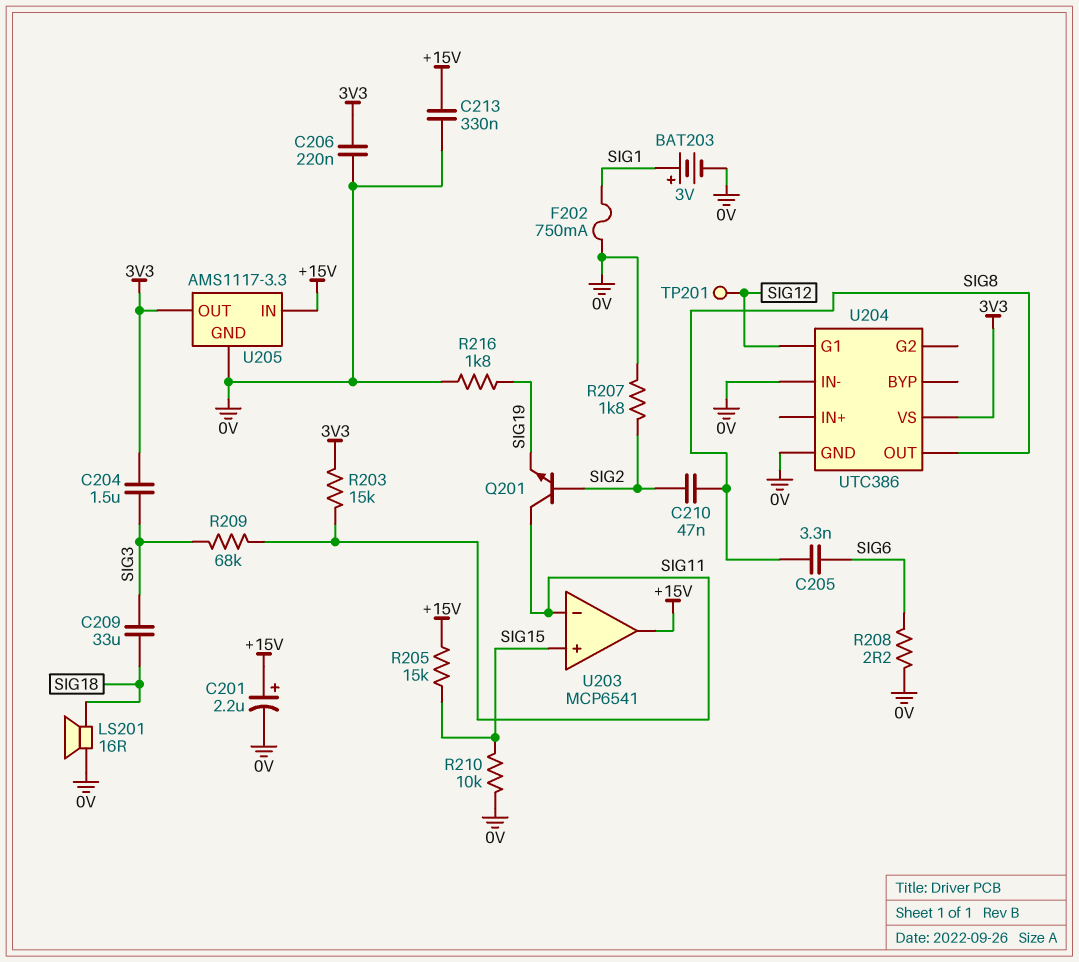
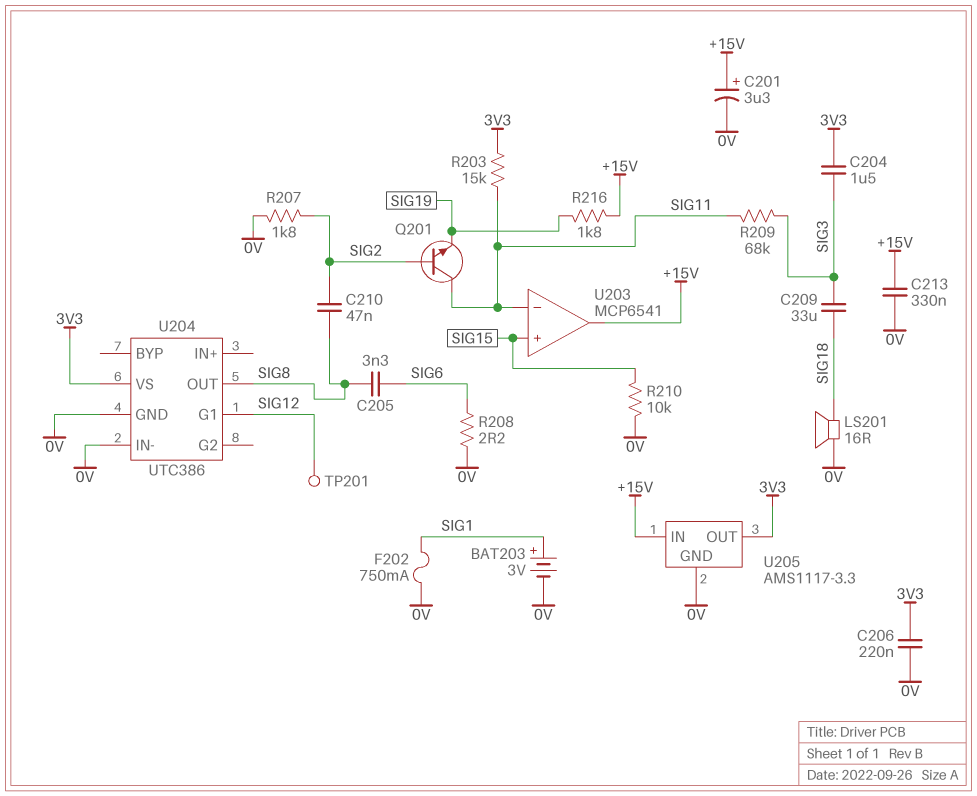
C201: 2.2uF (plus +15V, minus 0V) -> 3.3uF (plus +15V, minus 0V)
R205: 15k (+15V, SIG15) -> none
R216: 1.8k (0V, SIG19) -> 1.8k (+15V, SIG19)

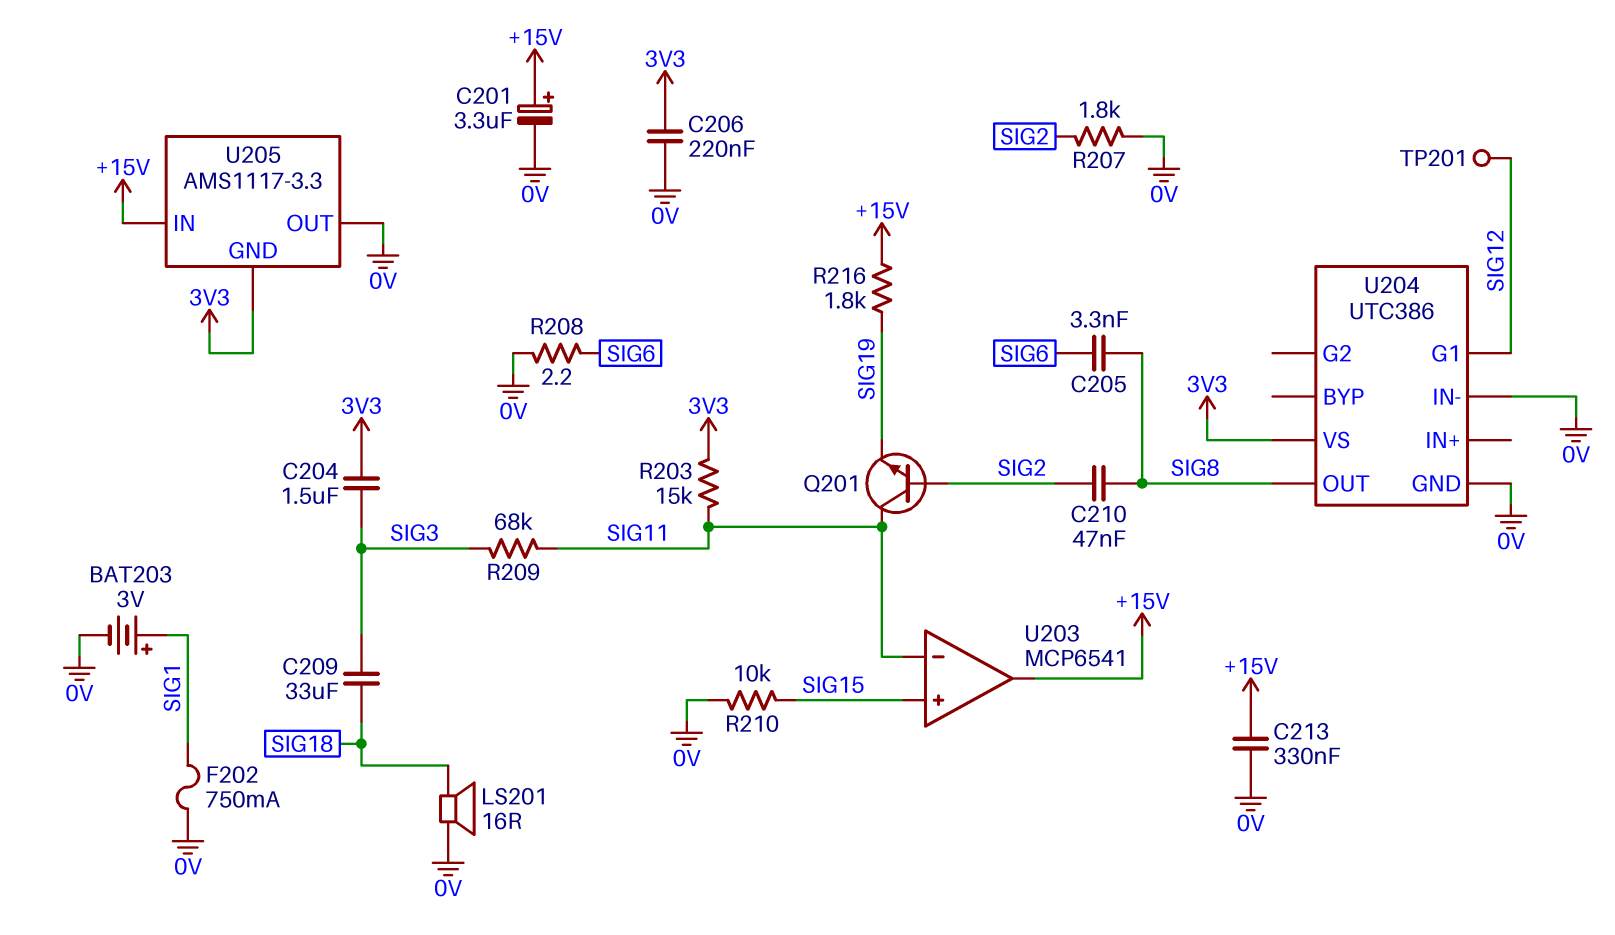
U205 pin GND: 0V -> 3V3
U205 pin OUT: 3V3 -> 0V

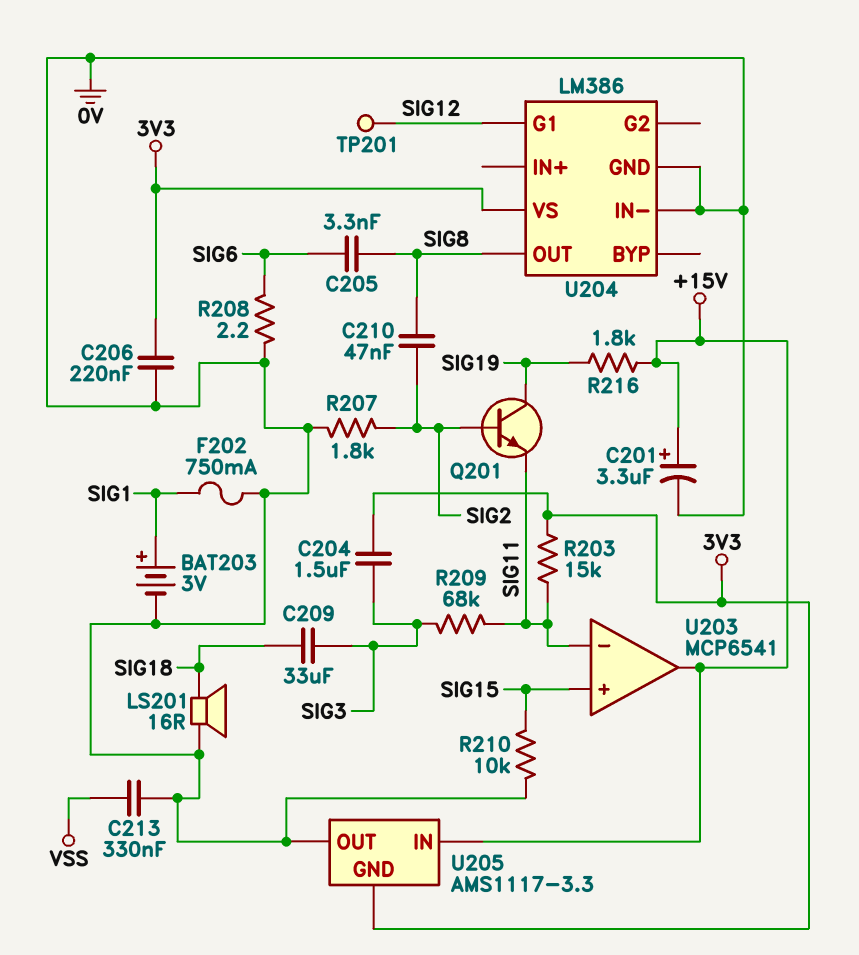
C213: 330nF (+15V, 0V) -> 330nF (0V, VSS)
Q201: NPN (B SIG2, C SIG11, E SIG19) -> NPN (B SIG2, C SIG19, E SIG11)
U204: UTC386 -> LM386

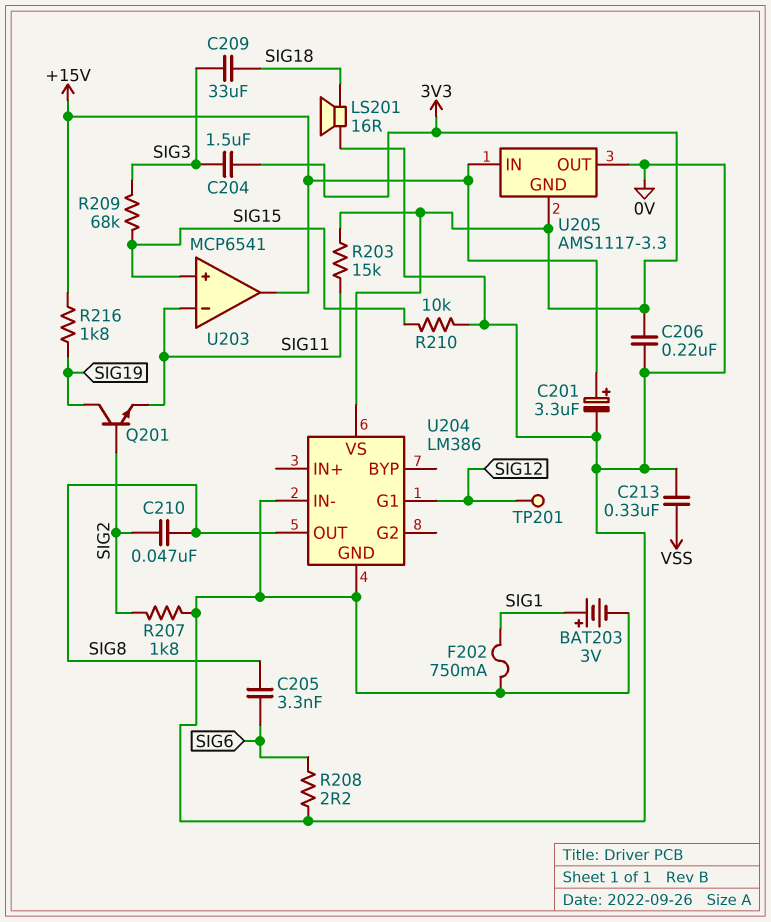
R209: 68k (SIG3, SIG11) -> 68k (SIG3, SIG15)

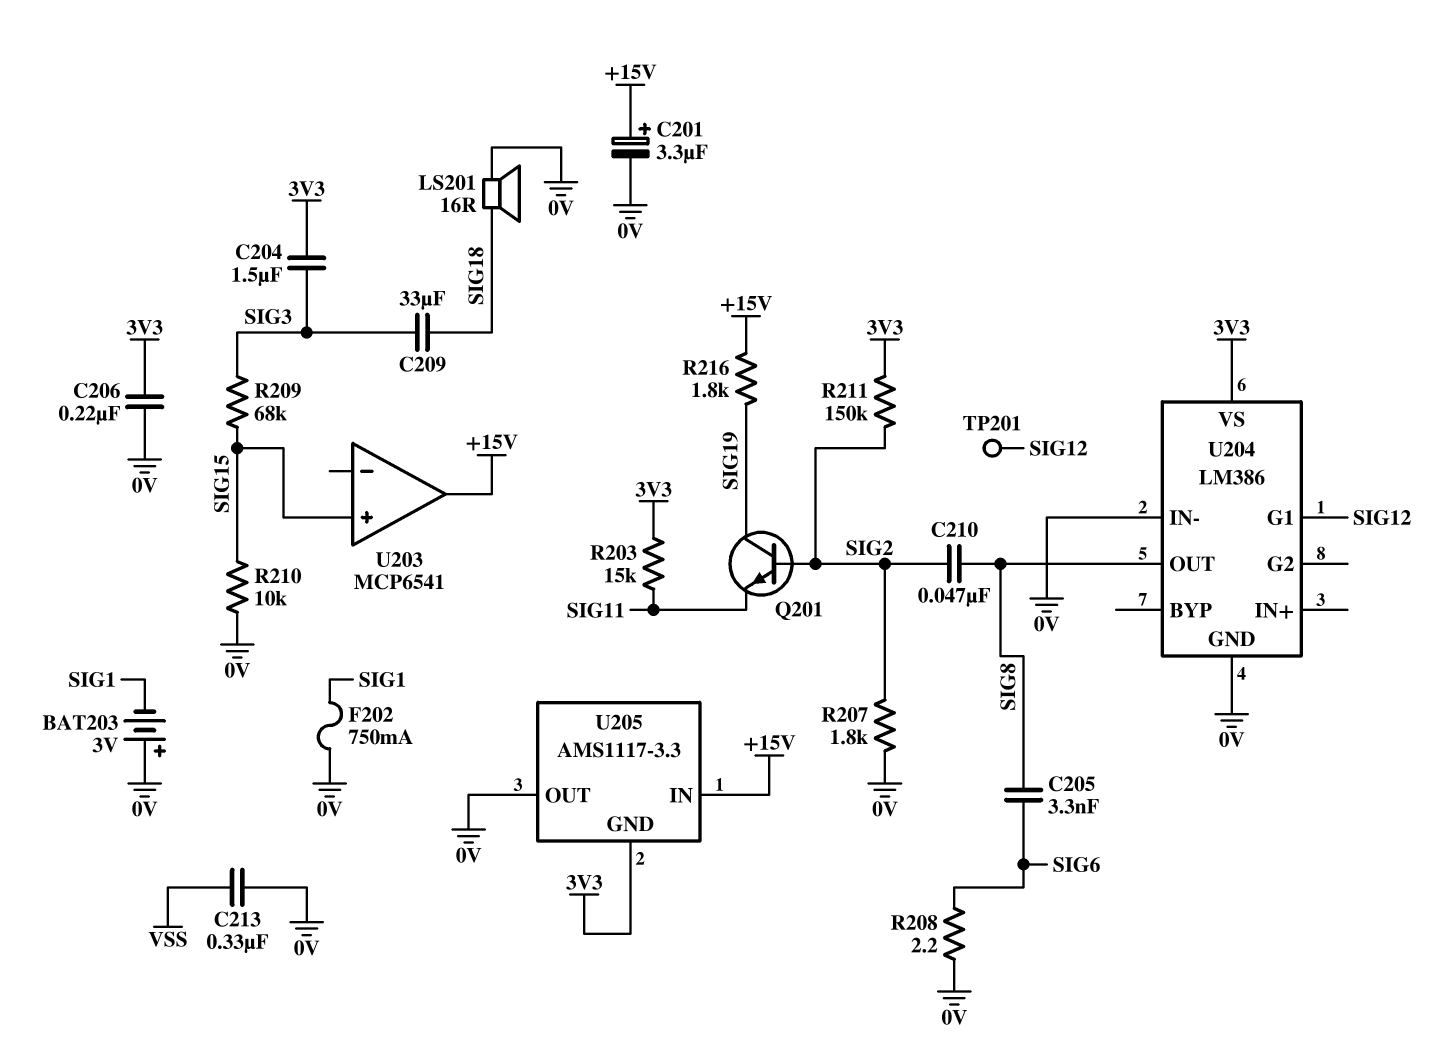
BAT203: 3V (plus SIG1, minus 0V) -> 3V (plus 0V, minus SIG1)
R211: none -> 150k (3V3, SIG2)
U203 pin in-: SIG11 -> none

